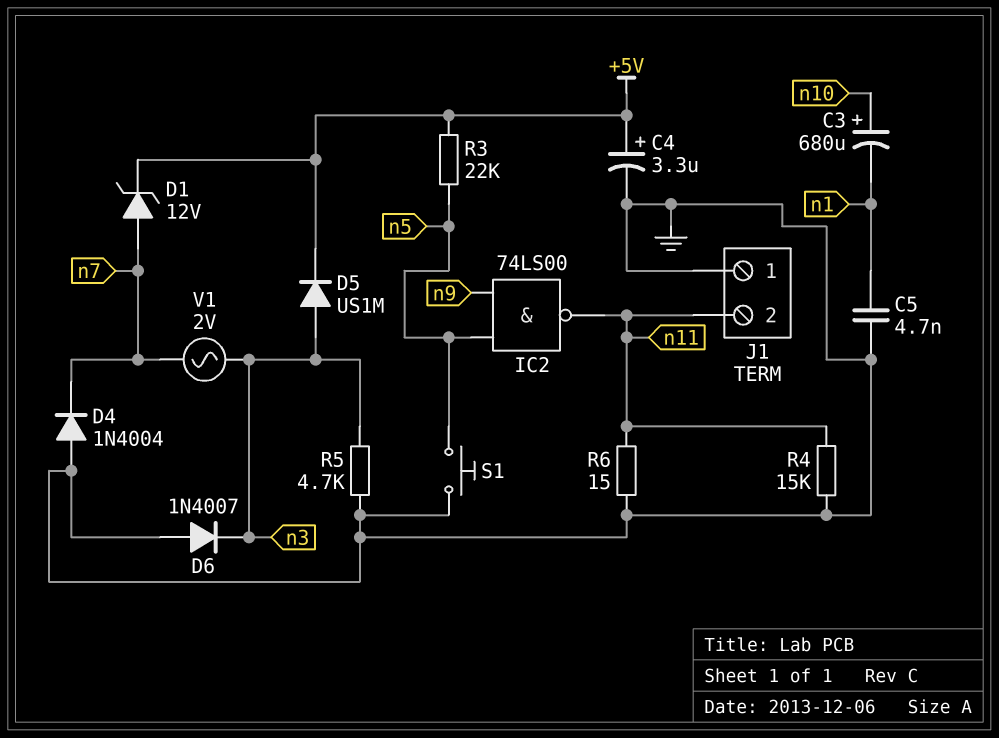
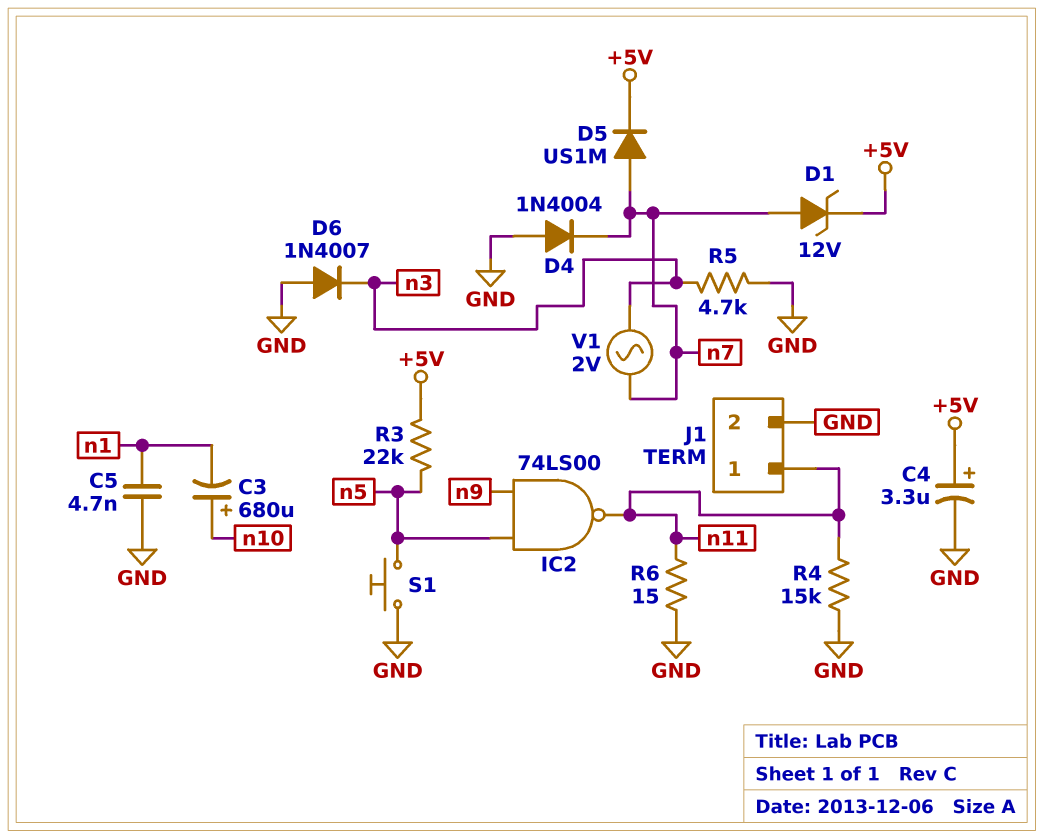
D5: diode US1M (A n3, K +5V) -> diode US1M (A n7, K +5V)
J1 pin 1: GND -> n11
J1 pin 2: n11 -> GND

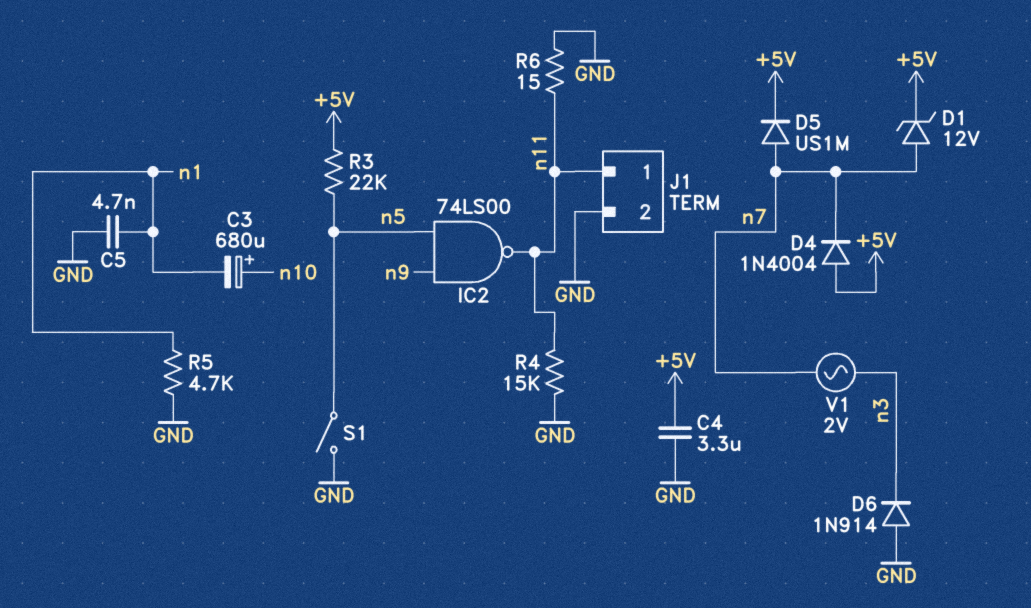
C4: 3.3uF (plus +5V, minus GND) -> 3.3uF (+5V, GND)
D4: diode 1N4004 (A GND, K n7) -> diode 1N4004 (A +5V, K n7)
D6: diode 1N4007 (A GND, K n3) -> diode 1N914 (A GND, K n3)
R5: 4.7k (GND, n3) -> 4.7k (GND, n1)
S1: button (GND, n5) -> switch (GND, n5)

